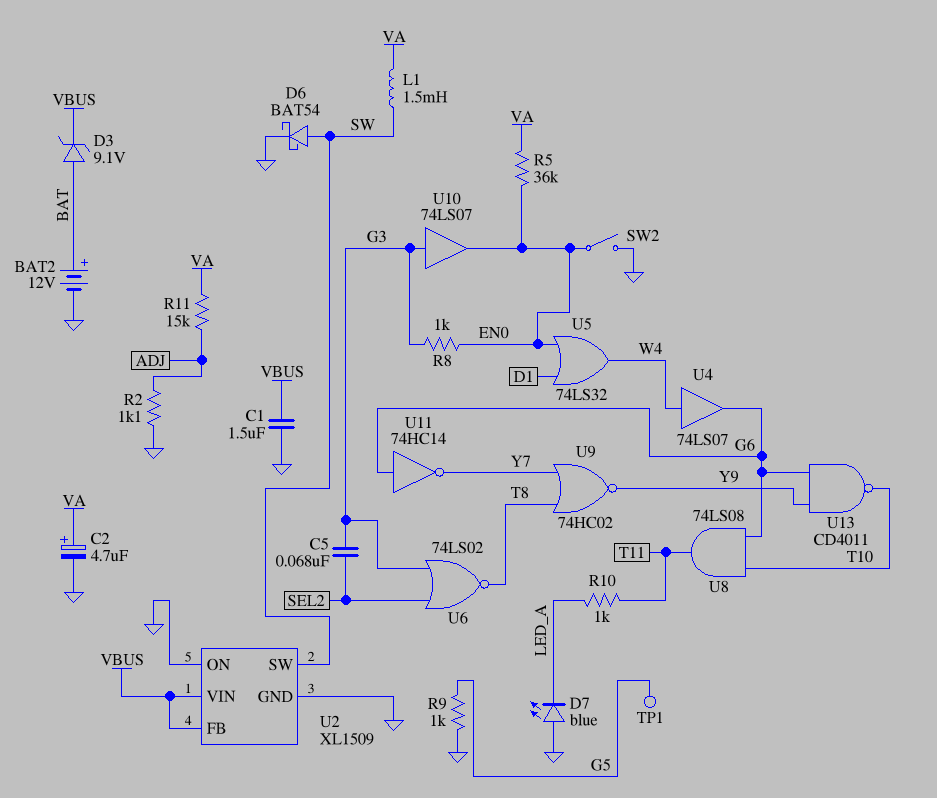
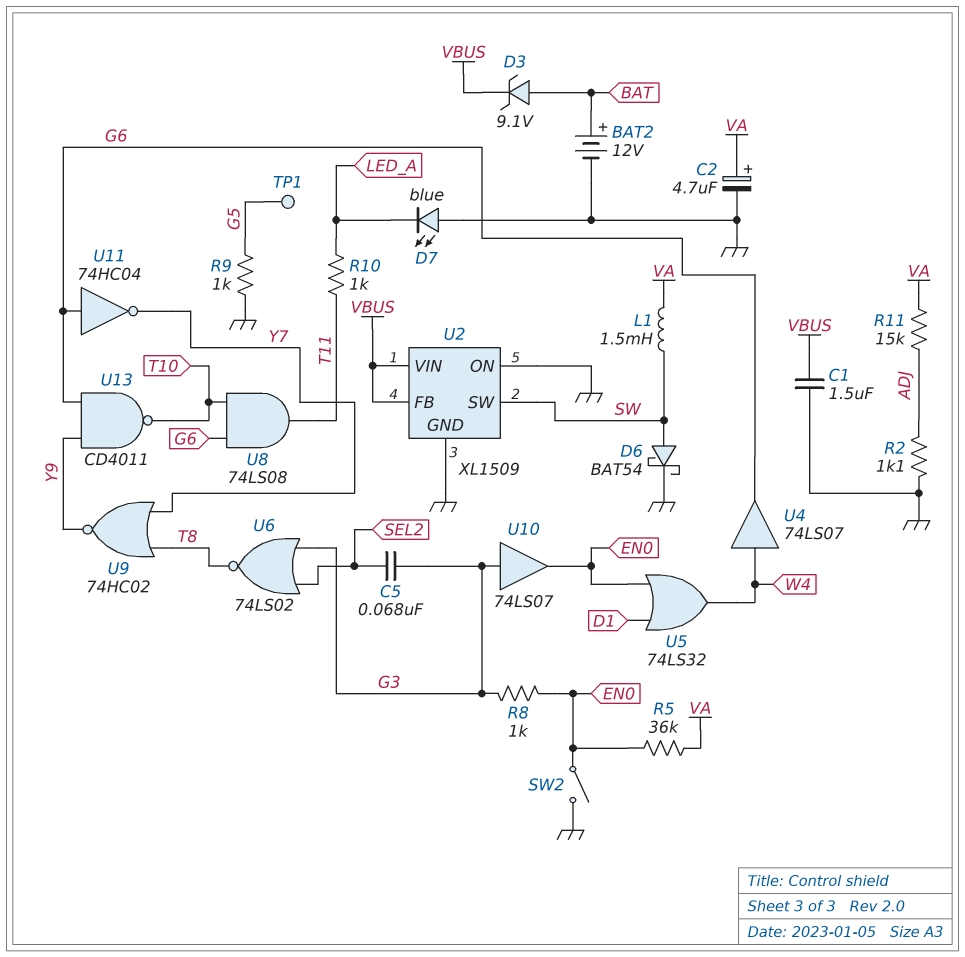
U11: NOT 74HC14 (in G6, out Y7) -> NOT 74HC04 (in G6, out Y7)

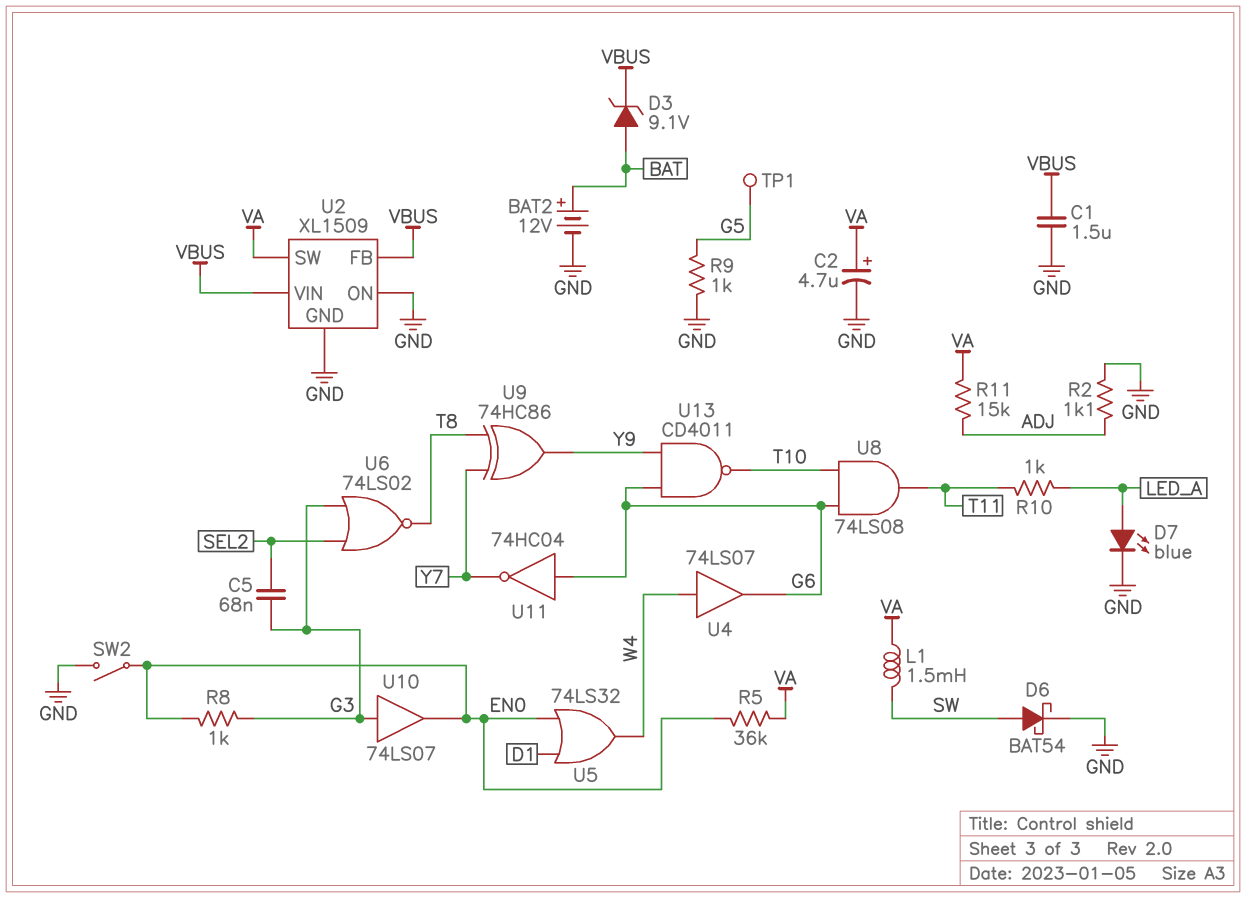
D7: LED blue (A GND, K LED_A) -> LED blue (A LED_A, K GND)
U2 pin SW: SW -> VA
U9: NOR 74HC02 (in T8, in Y7, out Y9) -> XOR 74HC86 (in T8, in Y7, out Y9)

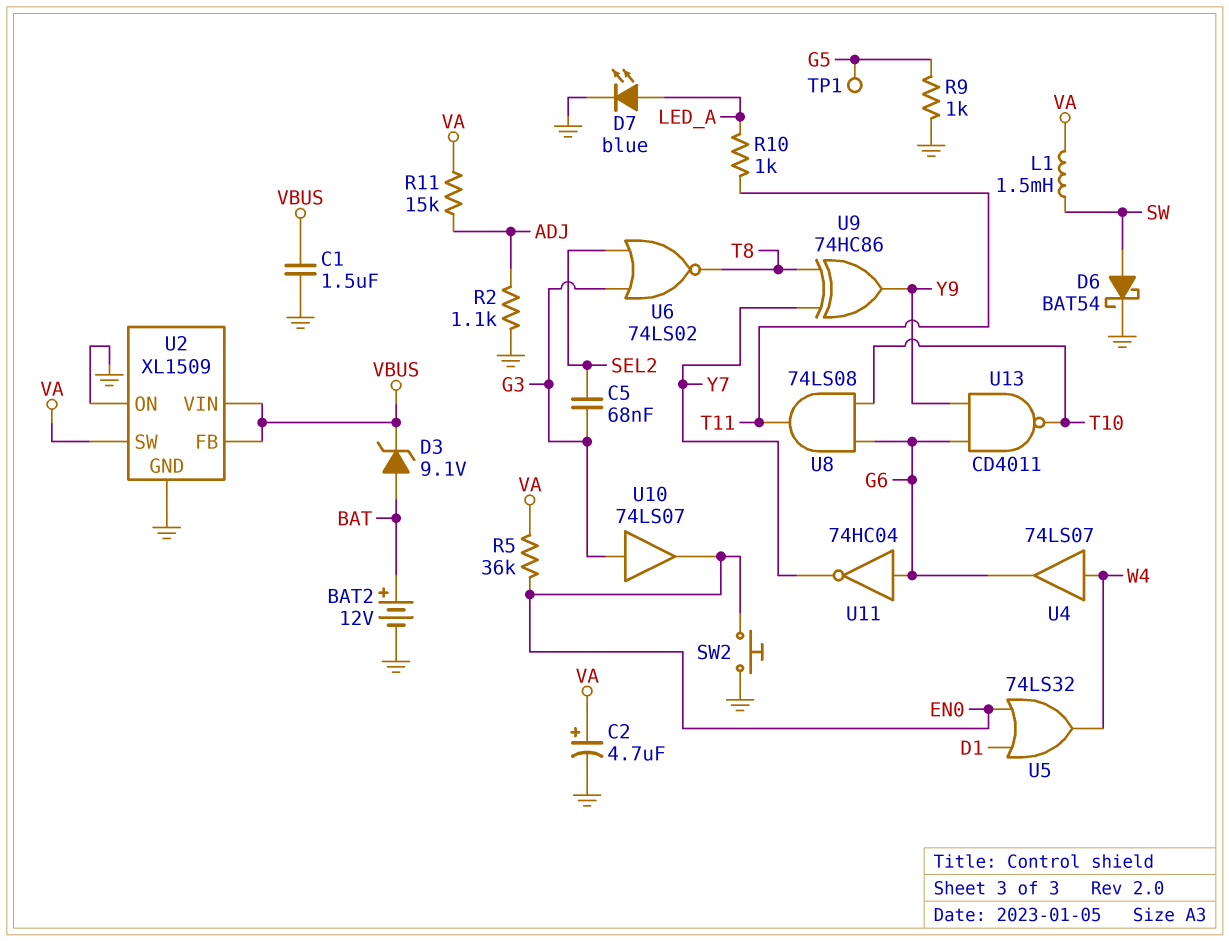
R8: 1k (EN0, G3) -> none
SW2: switch (EN0, GND) -> button (EN0, GND)

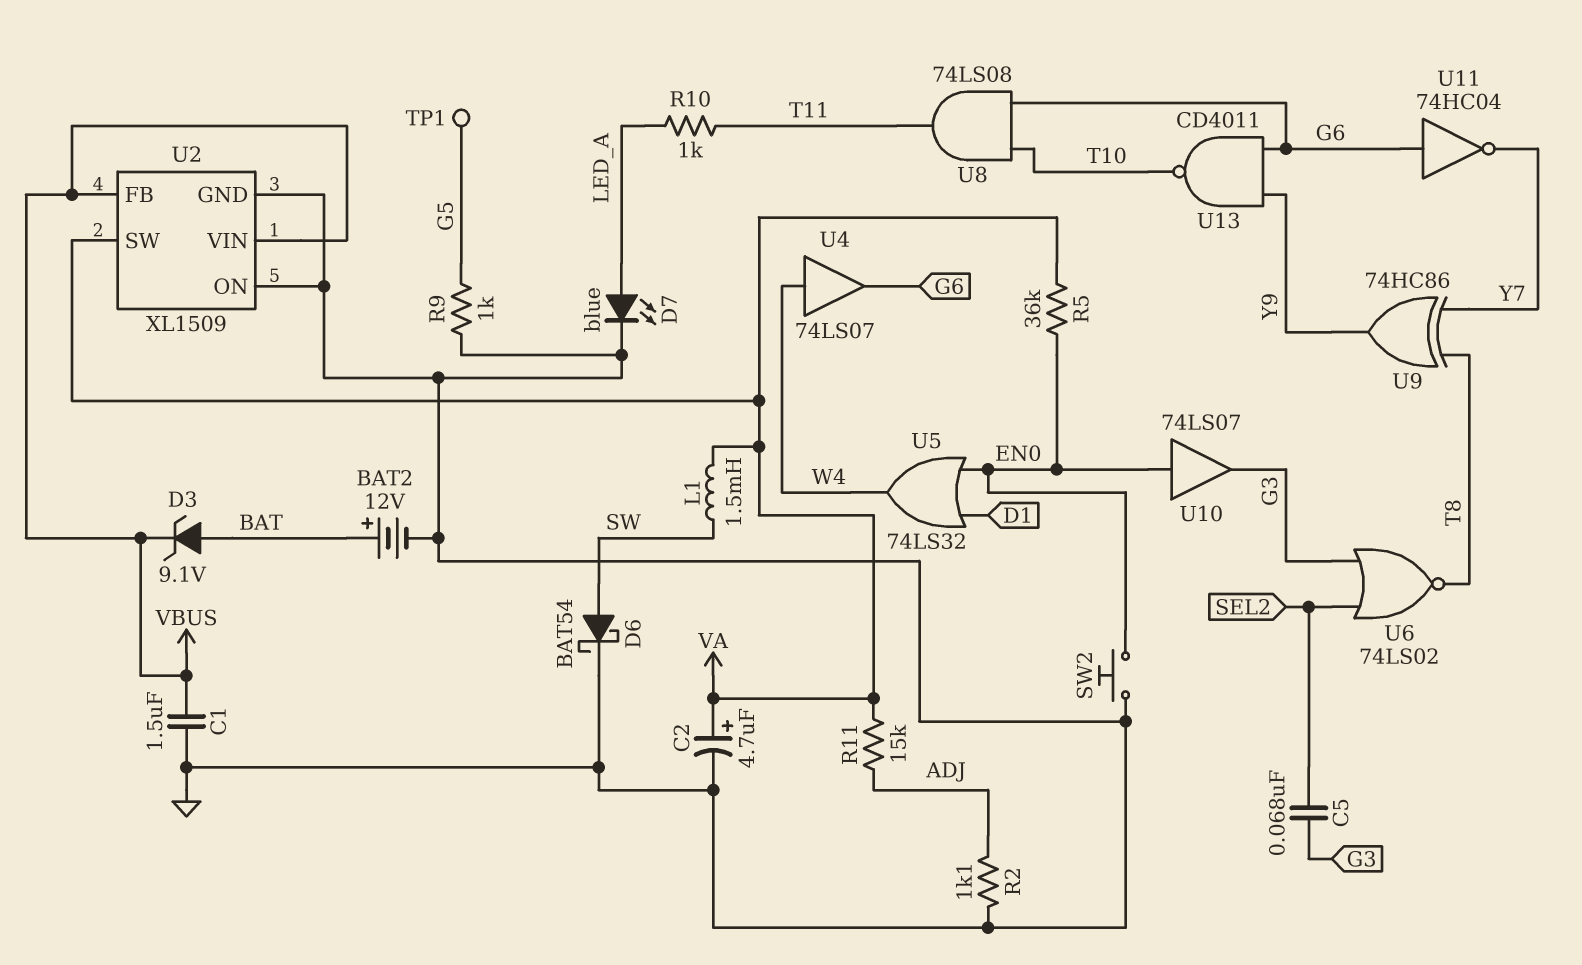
U10: buffer 74LS07 (in G3, out EN0) -> buffer 74LS07 (in EN0, out G3)

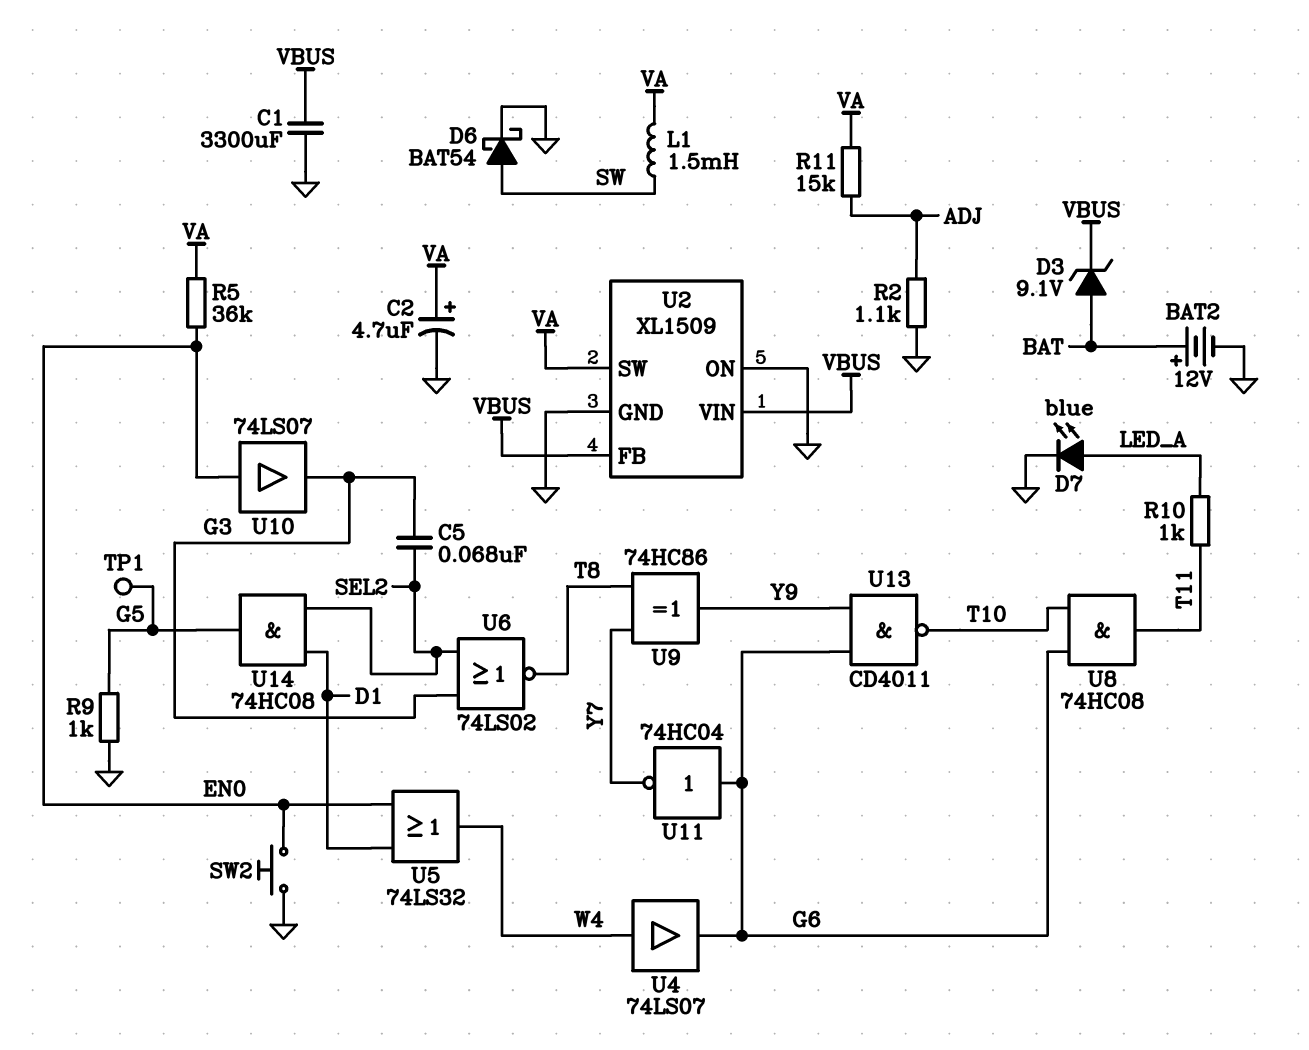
C1: 1.5uF (GND, VBUS) -> 3300uF (GND, VBUS)
U8: AND 74LS08 (in G6, in T10, out T11) -> AND 74HC08 (in G6, in T10, out T11)
U14: none -> AND 74HC08 (in D1, in SEL2, out G5)

